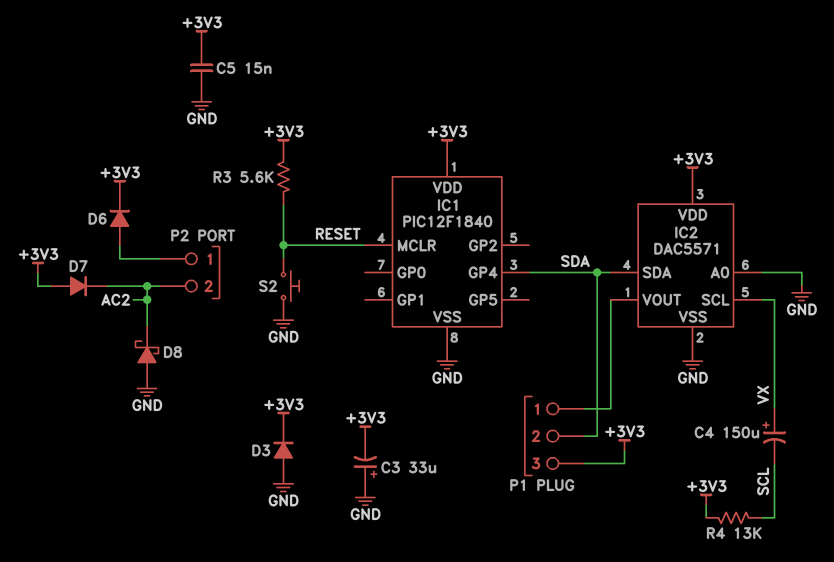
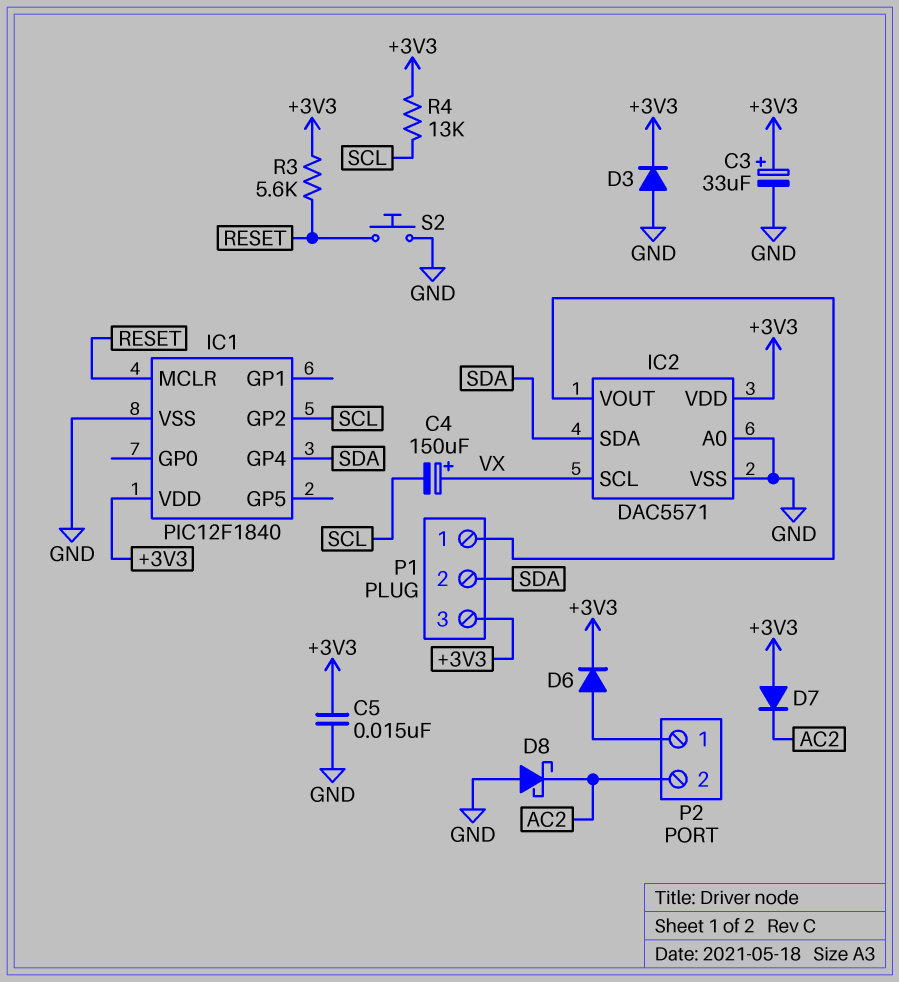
C3: 33uF (plus GND, minus +3V3) -> 33uF (plus +3V3, minus GND)
IC1 pin GP2: none -> SCL

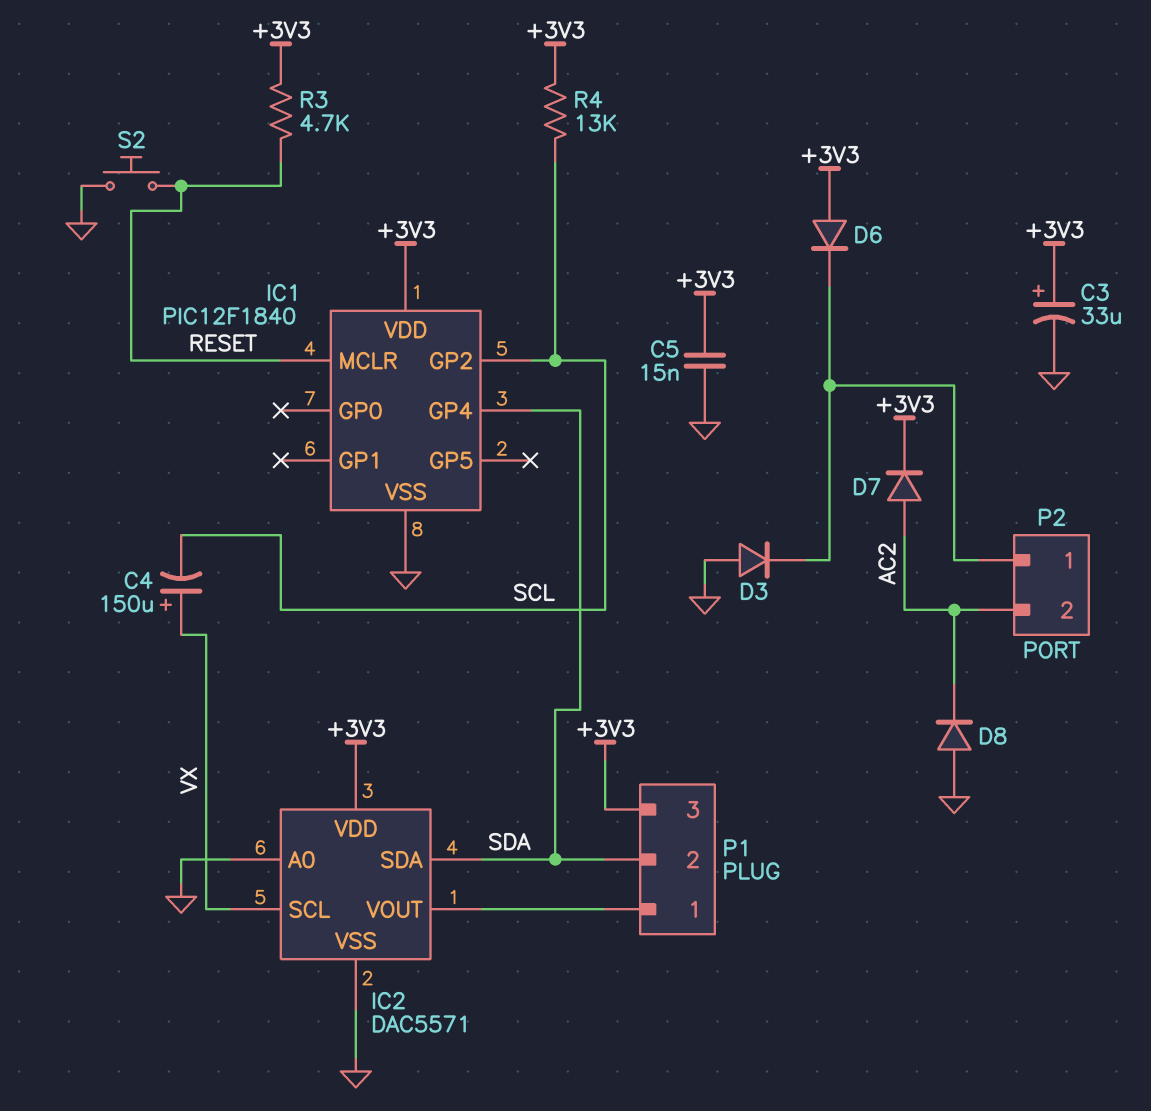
D3: diode (A GND, K +3V3) -> diode (A GND, K P2/1)
D6: diode (A P2/1, K +3V3) -> diode (A +3V3, K P2/1)
D7: diode (A +3V3, K AC2) -> diode (A AC2, K +3V3)
D8: schottky (A GND, K AC2) -> diode (A GND, K AC2)
R3: 5.6k (+3V3, RESET) -> 4.7k (+3V3, RESET)

